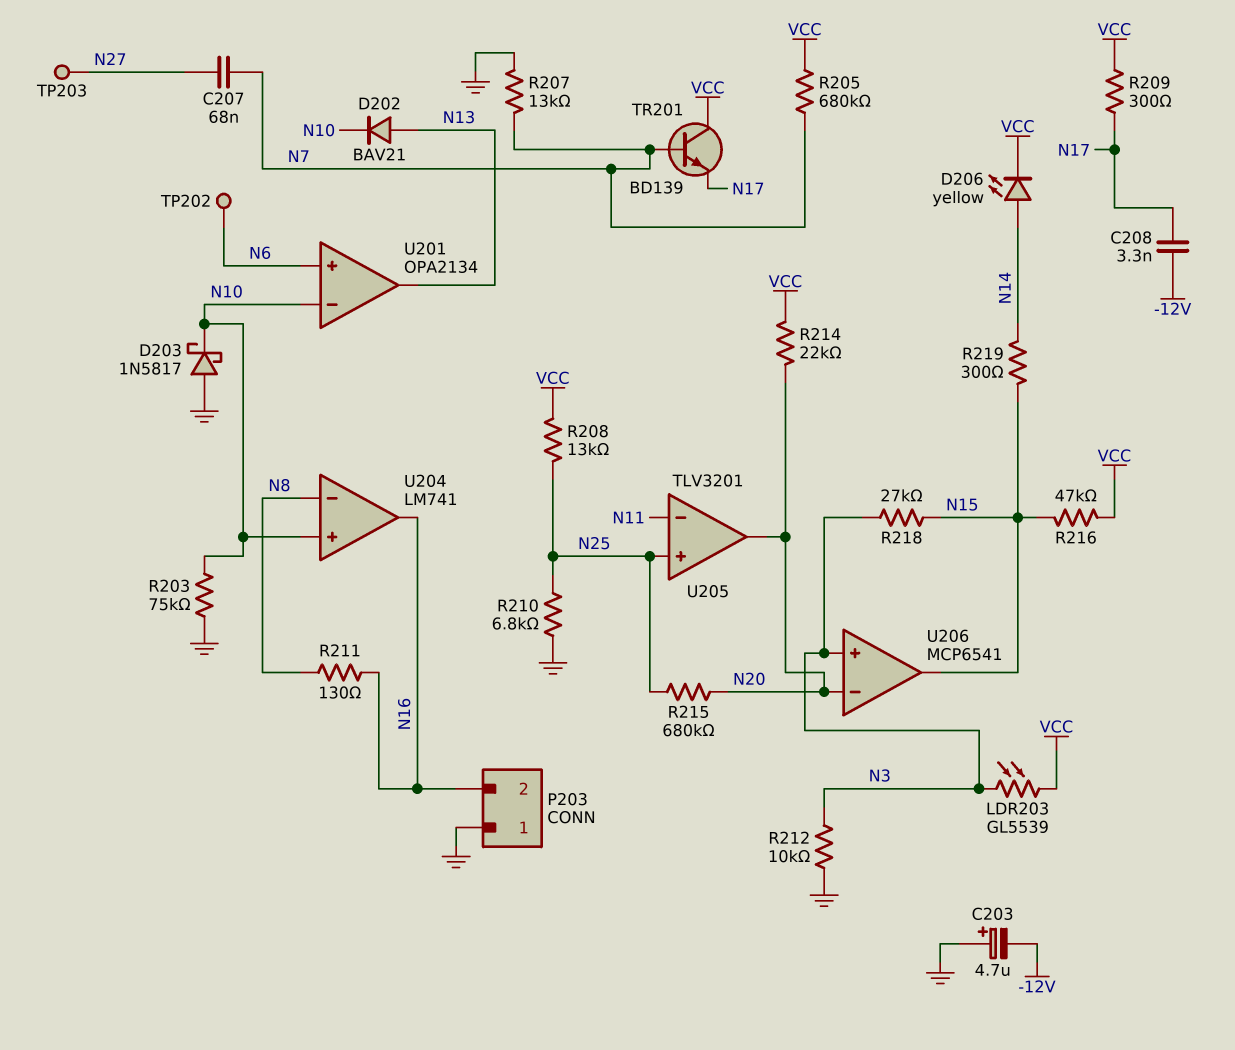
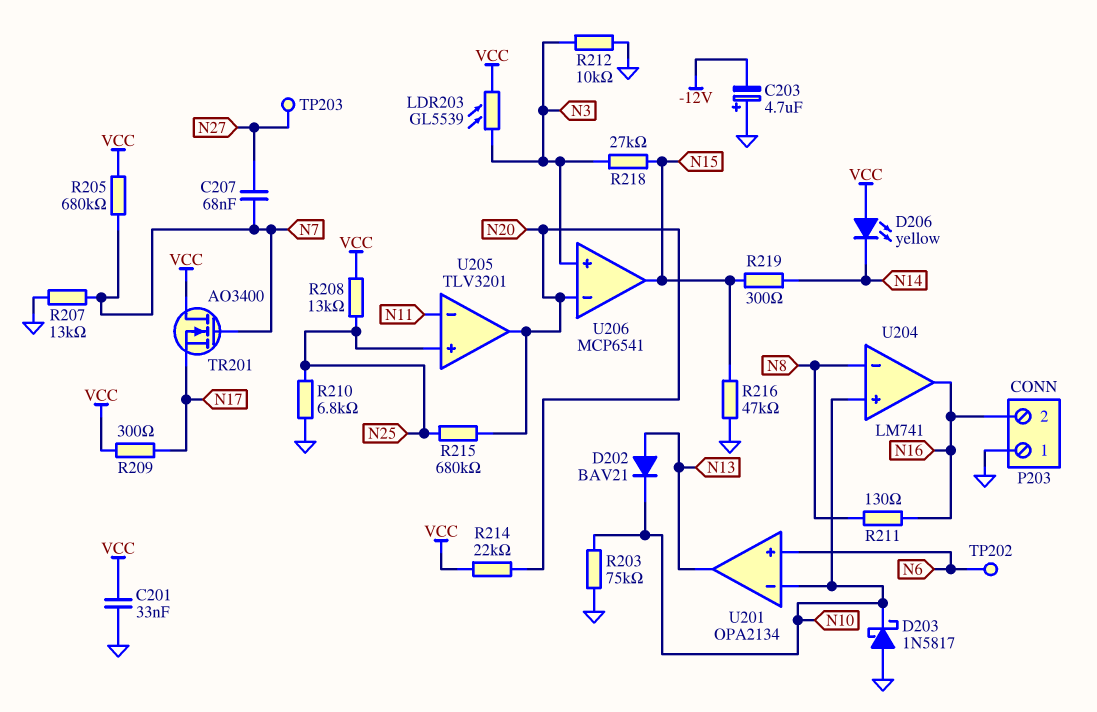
C201: none -> 33nF (GND, VCC)
C208: 3.3nF (-12V, N17) -> none
D206: LED yellow (A N14, K VCC) -> LED yellow (A VCC, K N14)
R216: 47k (N15, VCC) -> 47k (GND, N15)
TR201: NPN BD139 (B N7, C VCC, E N17) -> NMOS AO3400 (G N7, D VCC, S N17)

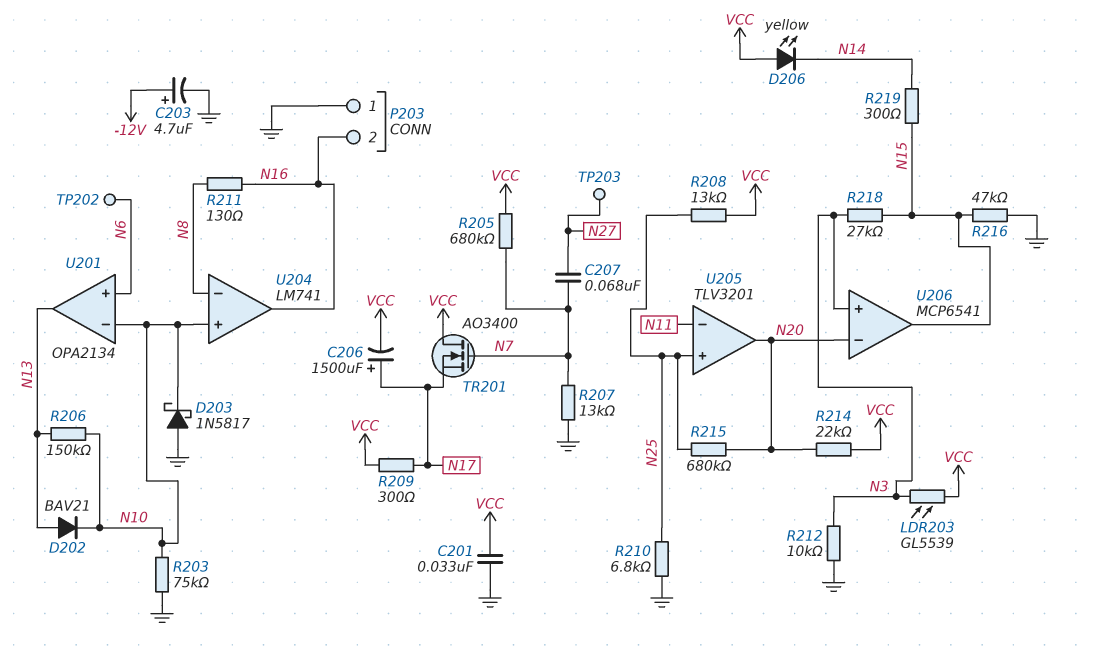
C203: 4.7uF (plus GND, minus -12V) -> 4.7uF (plus -12V, minus GND)
C206: none -> 1500uF (plus N17, minus VCC)
R206: none -> 150k (N10, N13)

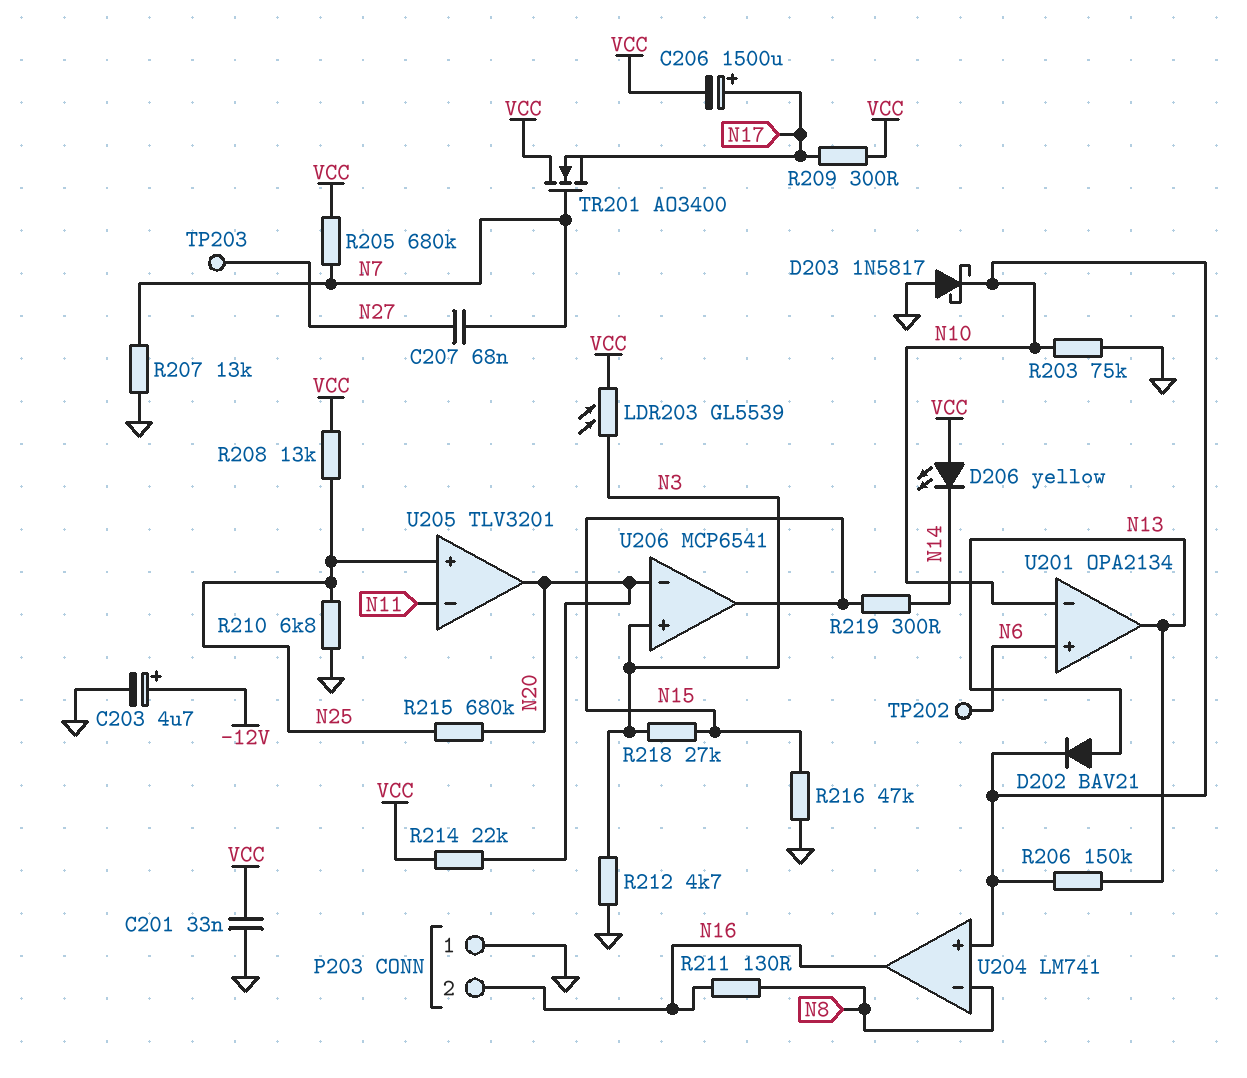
R212: 10k (GND, N3) -> 4.7k (GND, N3)

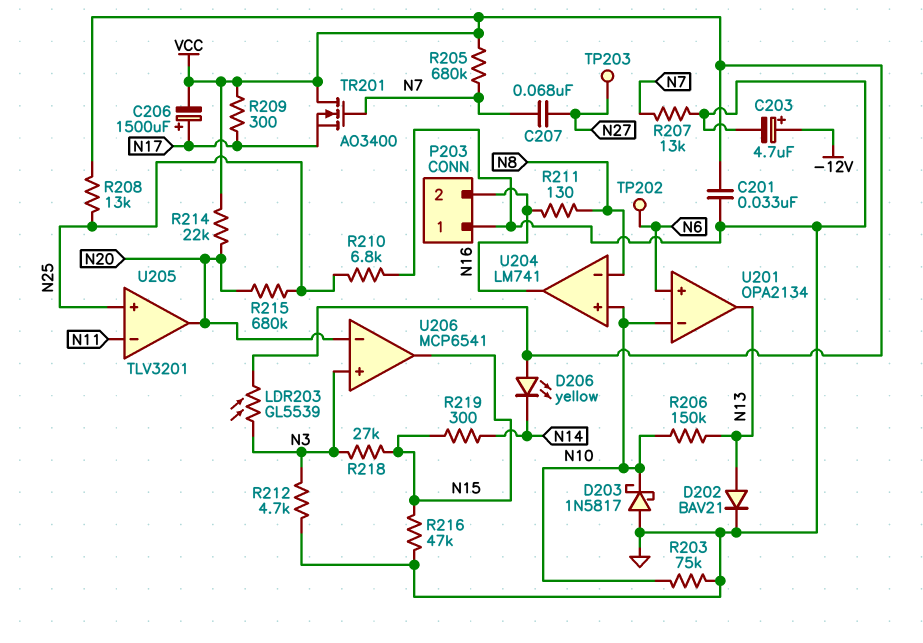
D202: diode BAV21 (A N13, K N10) -> diode BAV21 (A N13, K GND)

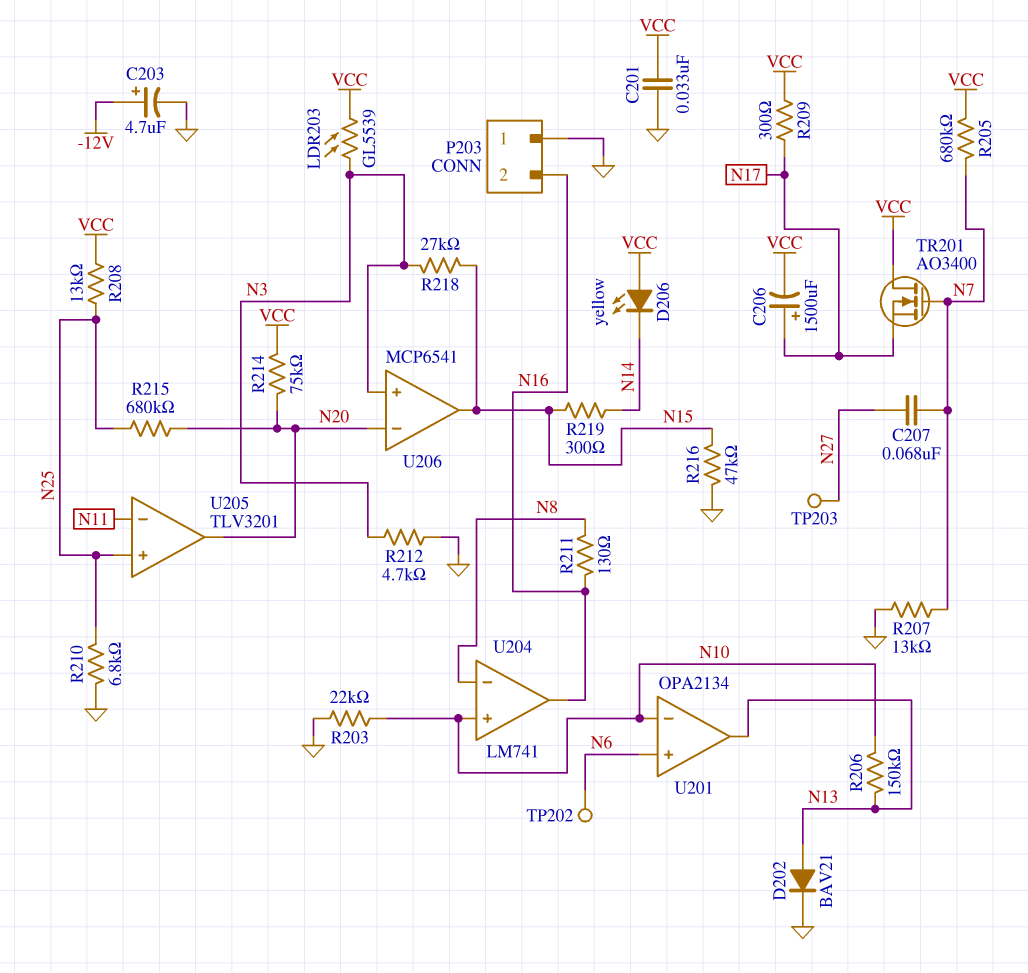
D203: schottky 1N5817 (A GND, K N10) -> none
R203: 75k (GND, N10) -> 22k (GND, N10)
R214: 22k (N20, VCC) -> 75k (N20, VCC)

